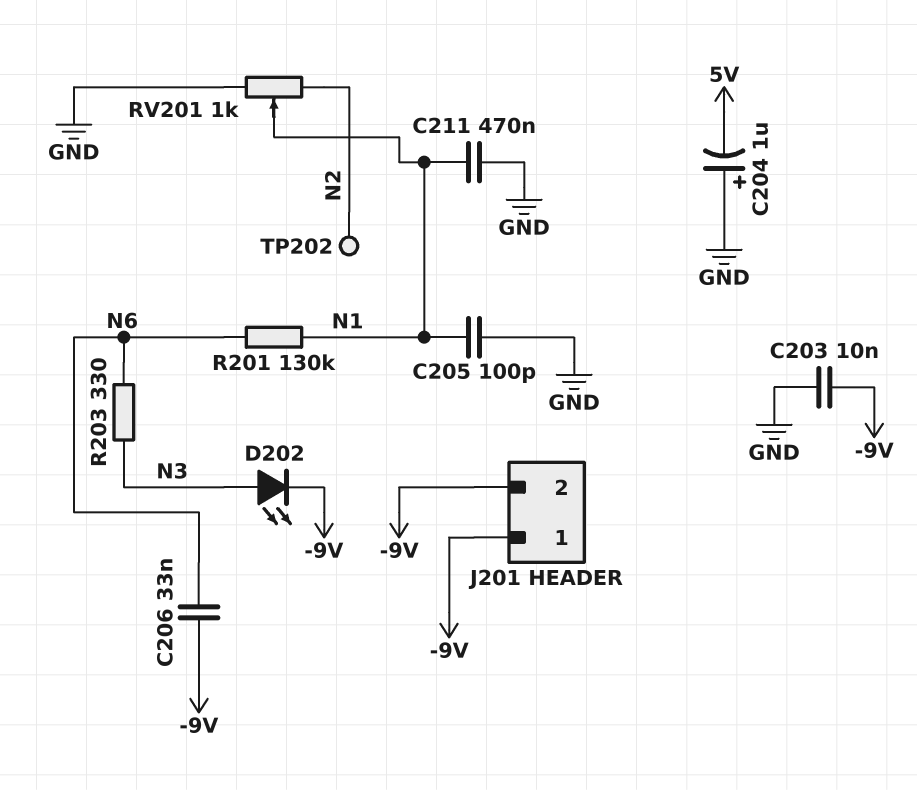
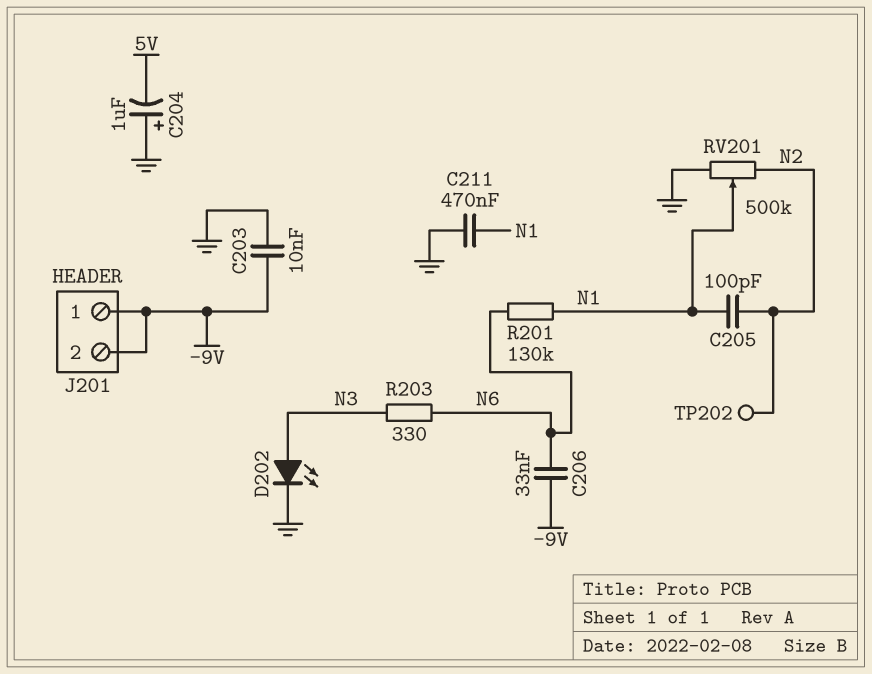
C205: 100pF (GND, N1) -> 100pF (N1, N2)
D202: LED (A N3, K -9V) -> LED (A N3, K GND)
RV201: 1k (GND, N2, wiper N1) -> 500k (GND, N2, wiper N1)

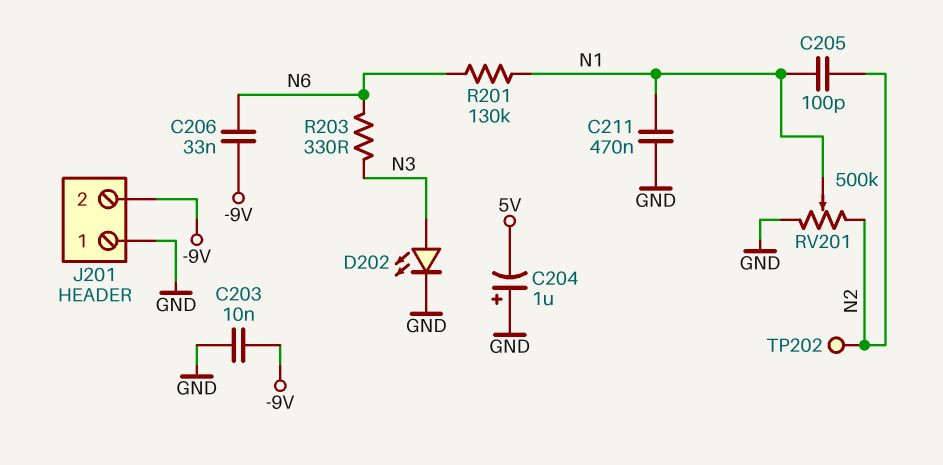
J201 pin 1: -9V -> GND

